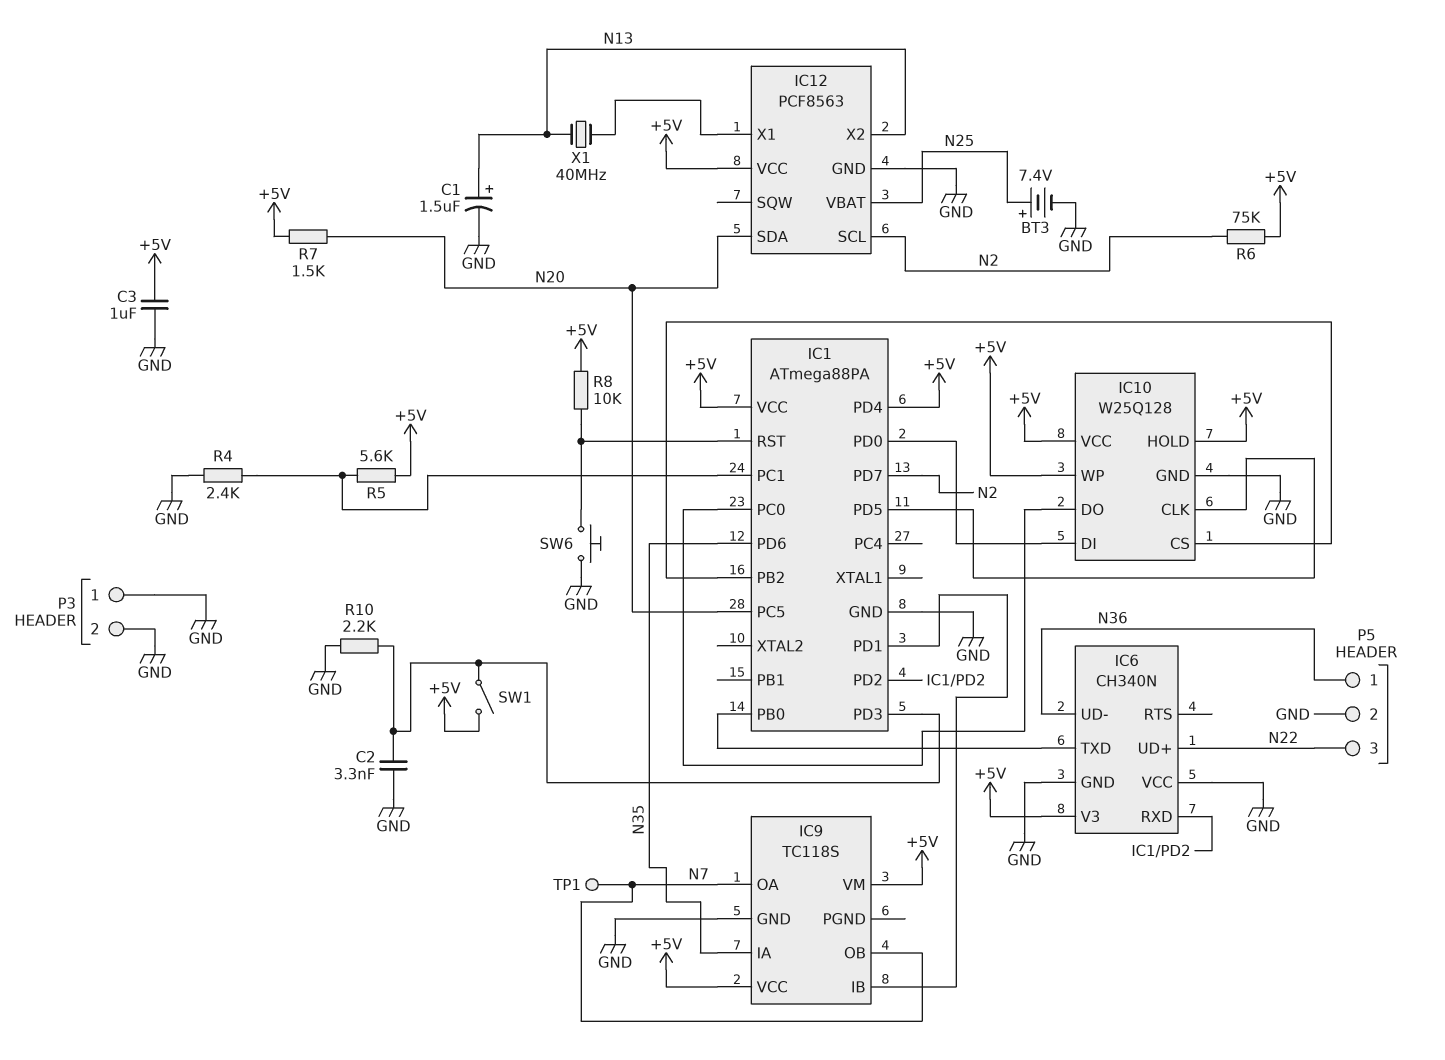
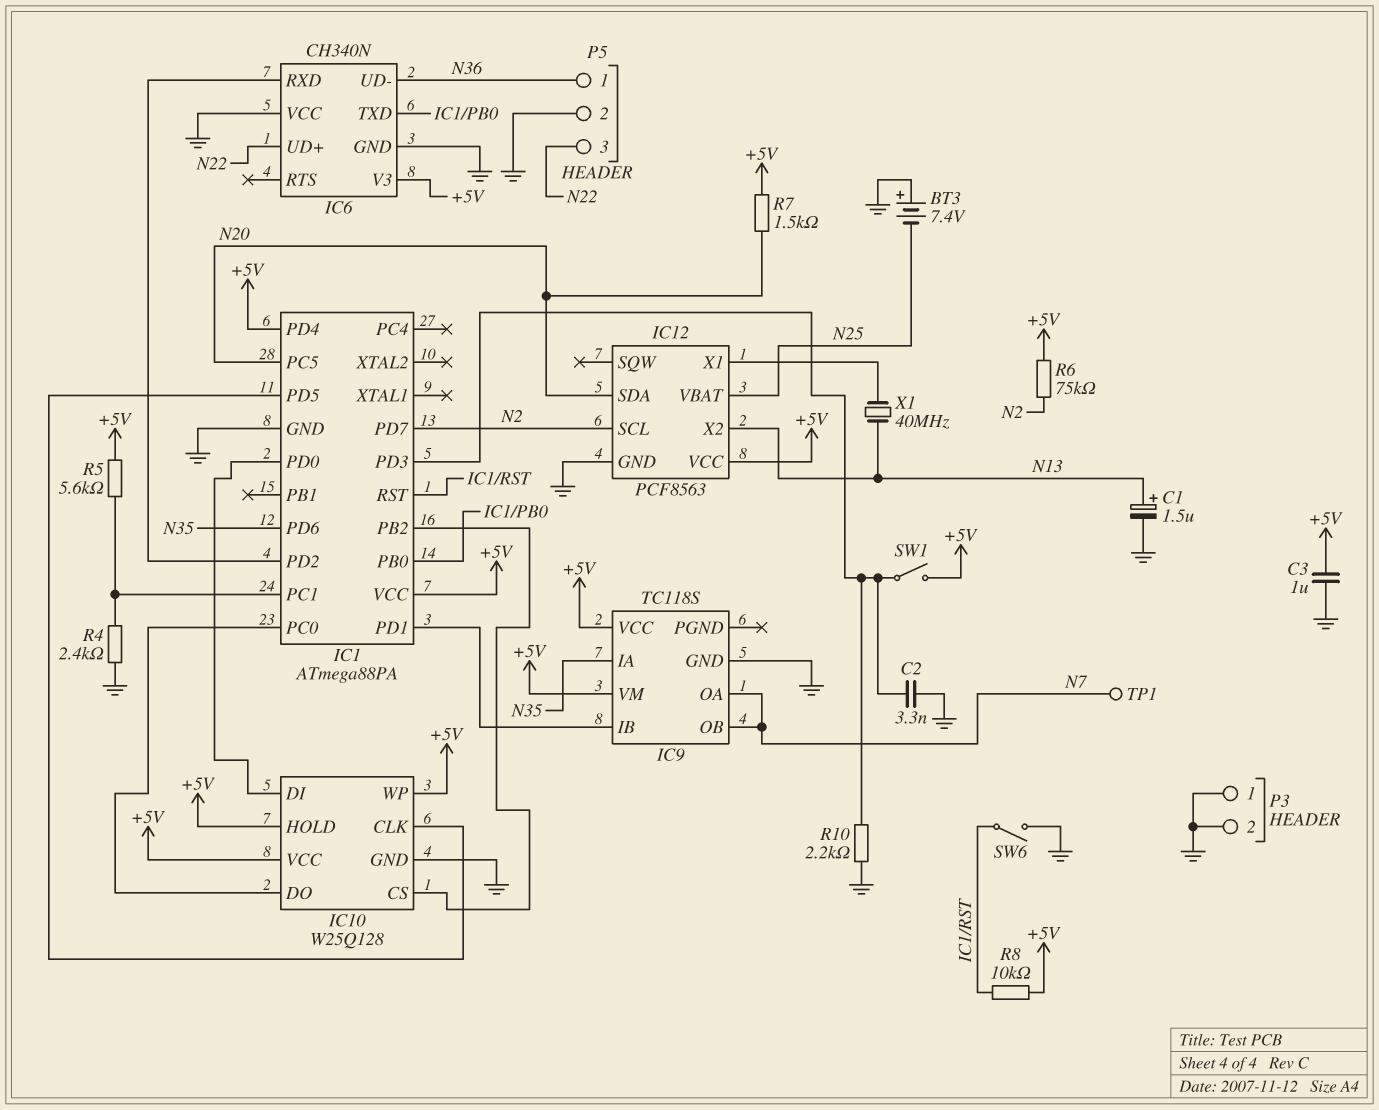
BT3: 7.4V (plus N25, minus GND) -> 7.4V (plus GND, minus N25)
SW6: button (GND, IC1/RST) -> switch (GND, IC1/RST)

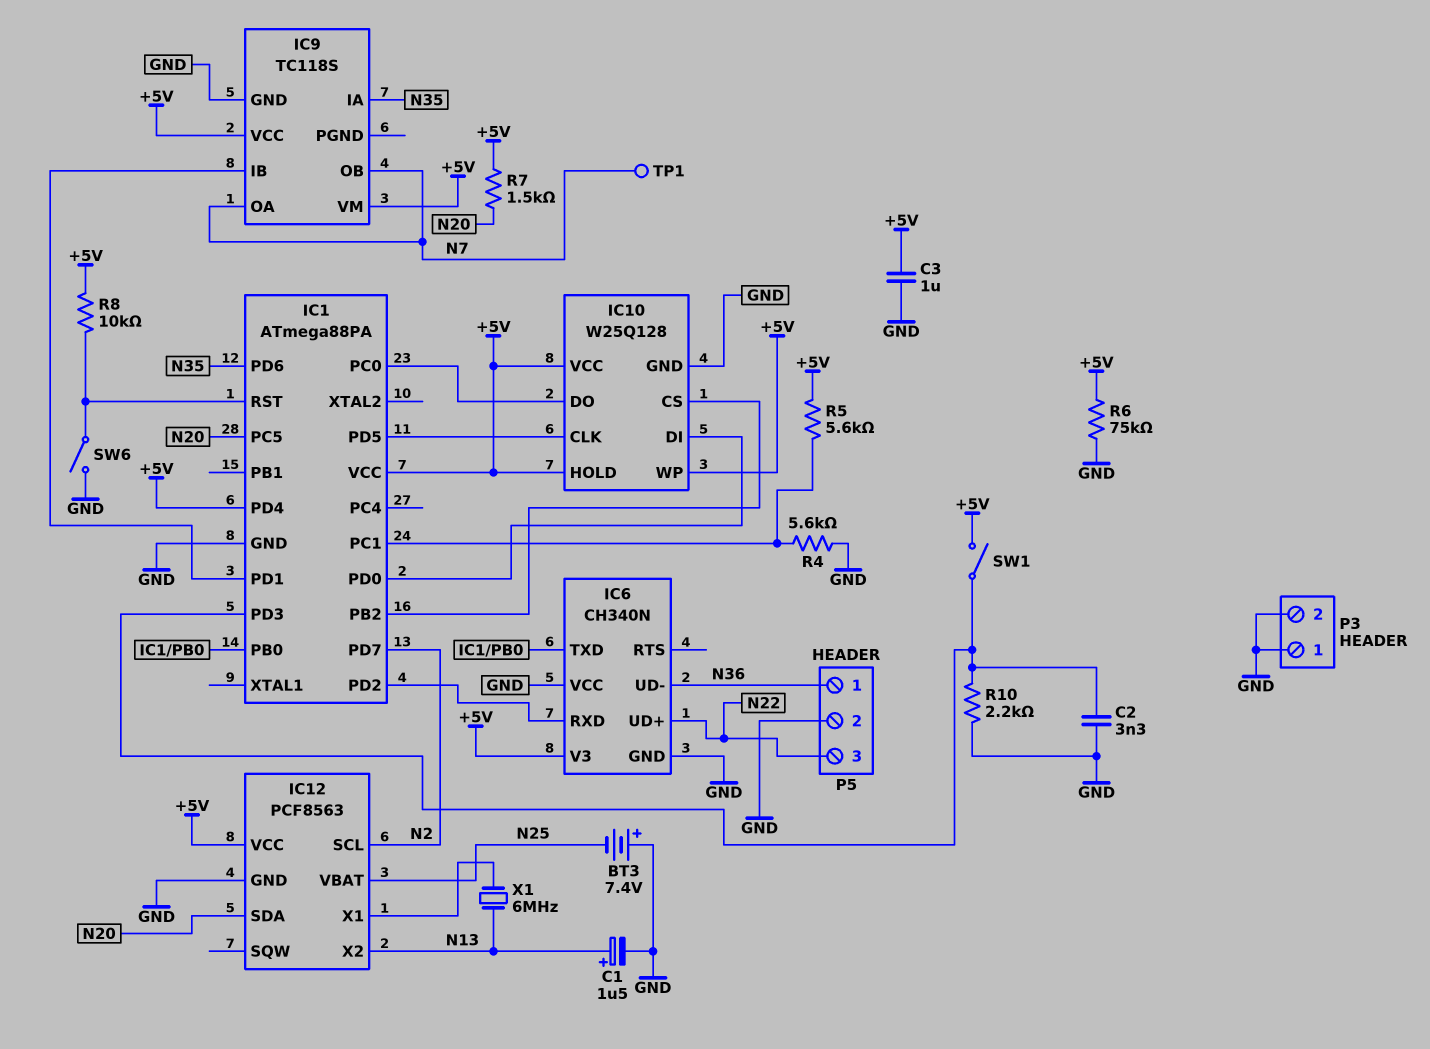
R4: 2.4k (GND, IC1/PC1) -> 5.6k (GND, IC1/PC1)
R6: 75k (+5V, N2) -> 75k (+5V, GND)
X1: 40MHz (IC12/X1, N13) -> 6MHz (IC12/X1, N13)

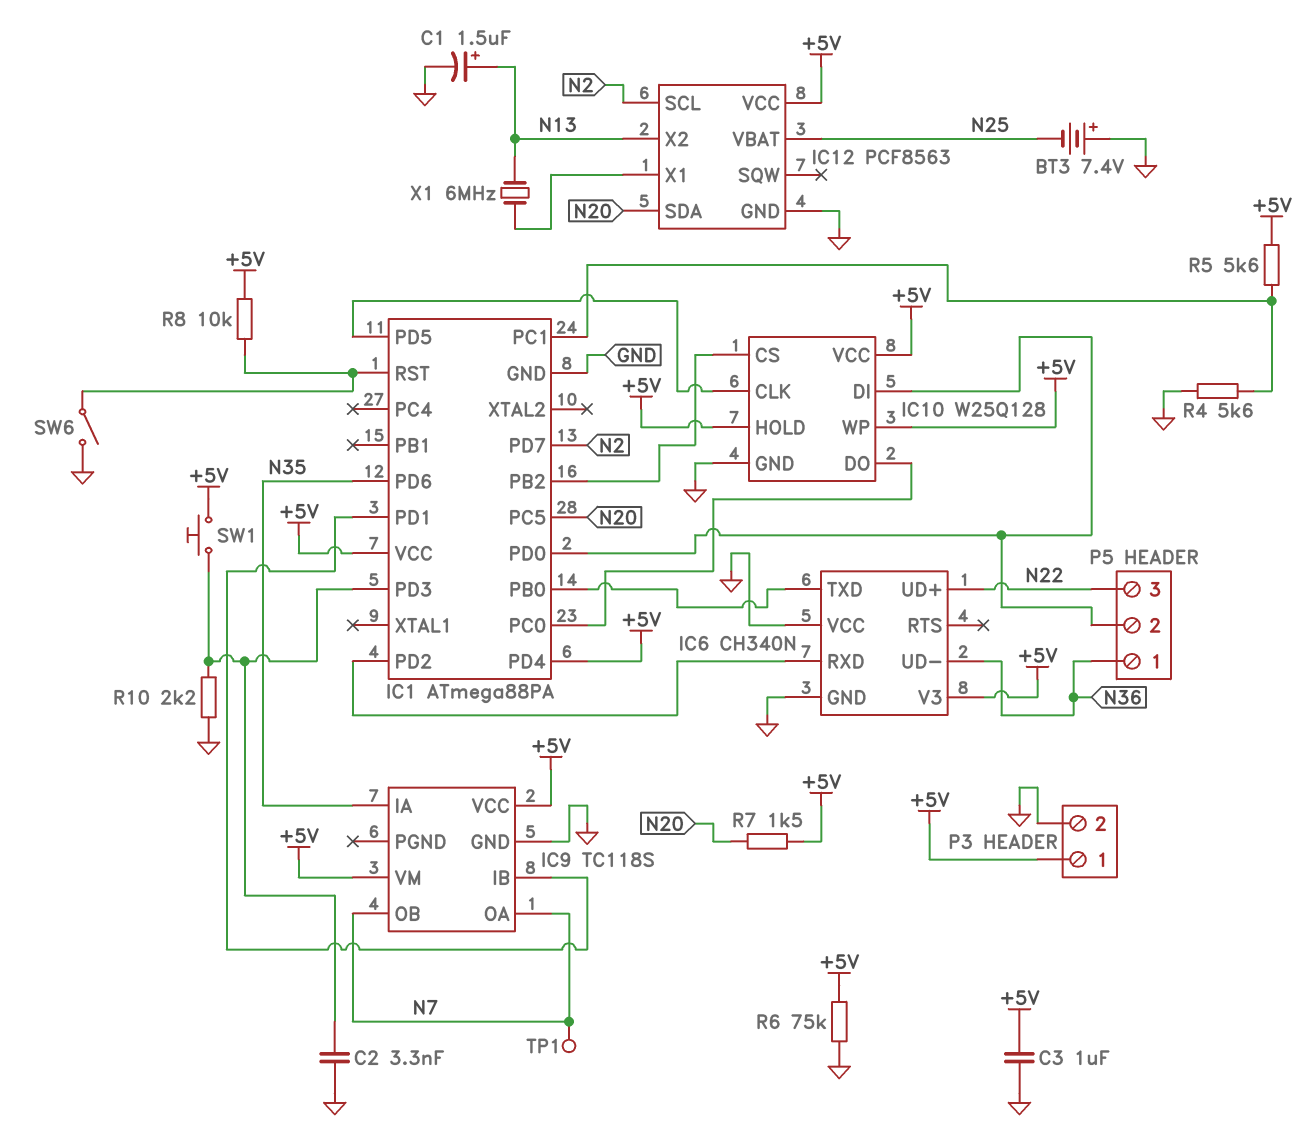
P3 pin 1: GND -> +5V
P5 pin 2: GND -> IC1/PD0
SW1: switch (+5V, IC1/PD3) -> button (+5V, IC1/PD3)

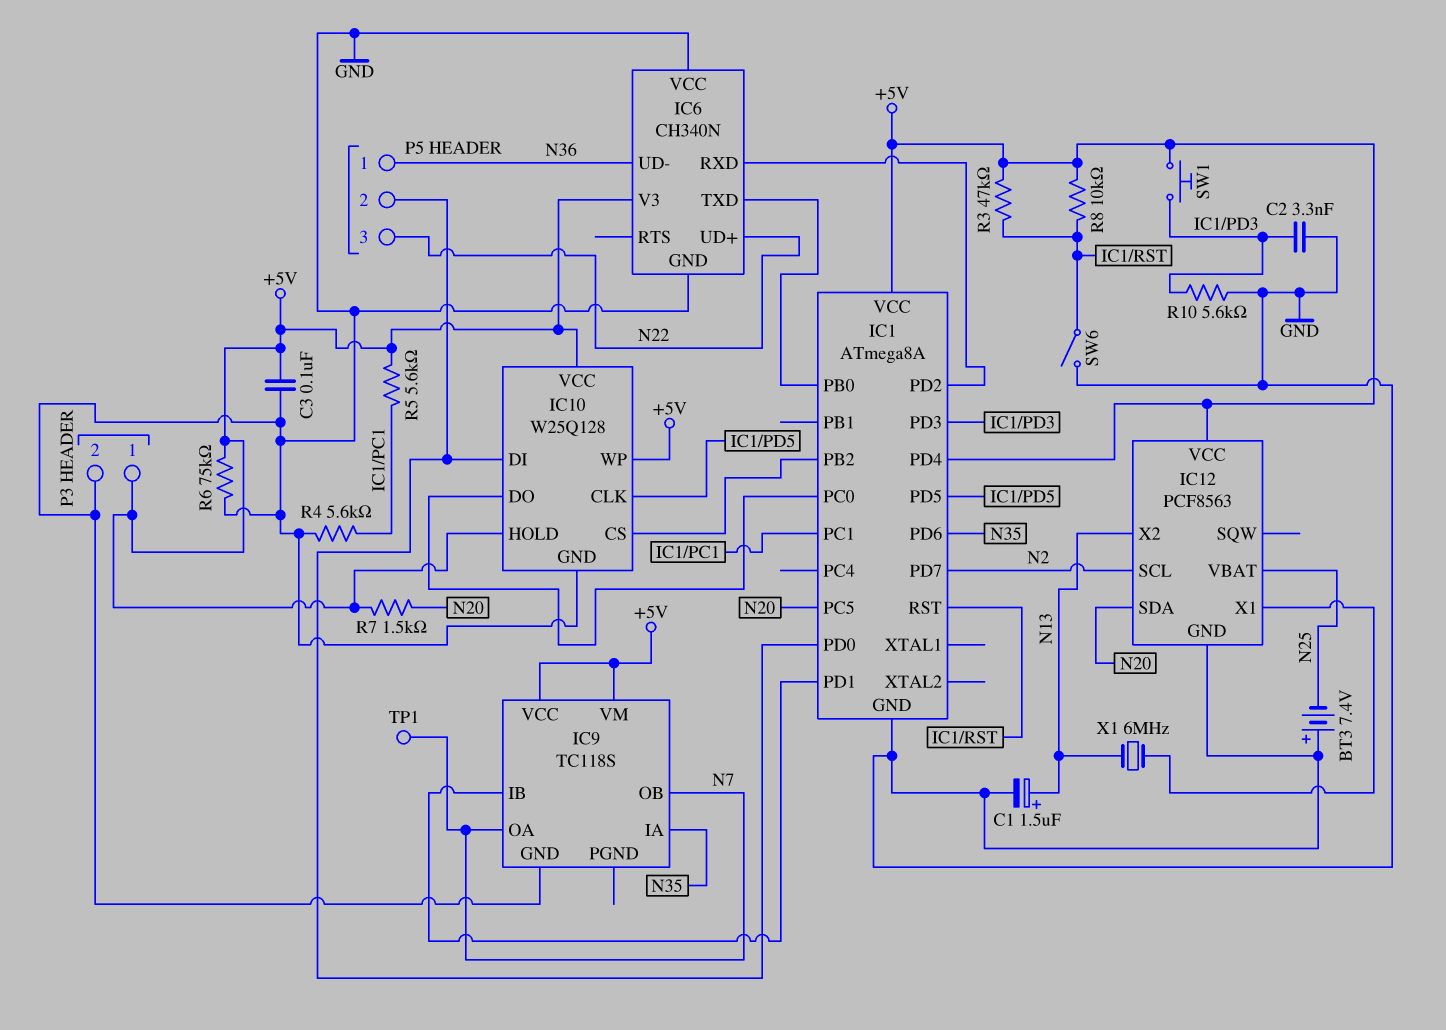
C3: 1uF (+5V, GND) -> 100nF (+5V, GND)
IC1: ATmega88PA -> ATmega8A
R3: none -> 47k (+5V, IC1/RST)
R10: 2.2k (GND, IC1/PD3) -> 5.6k (GND, IC1/PD3)

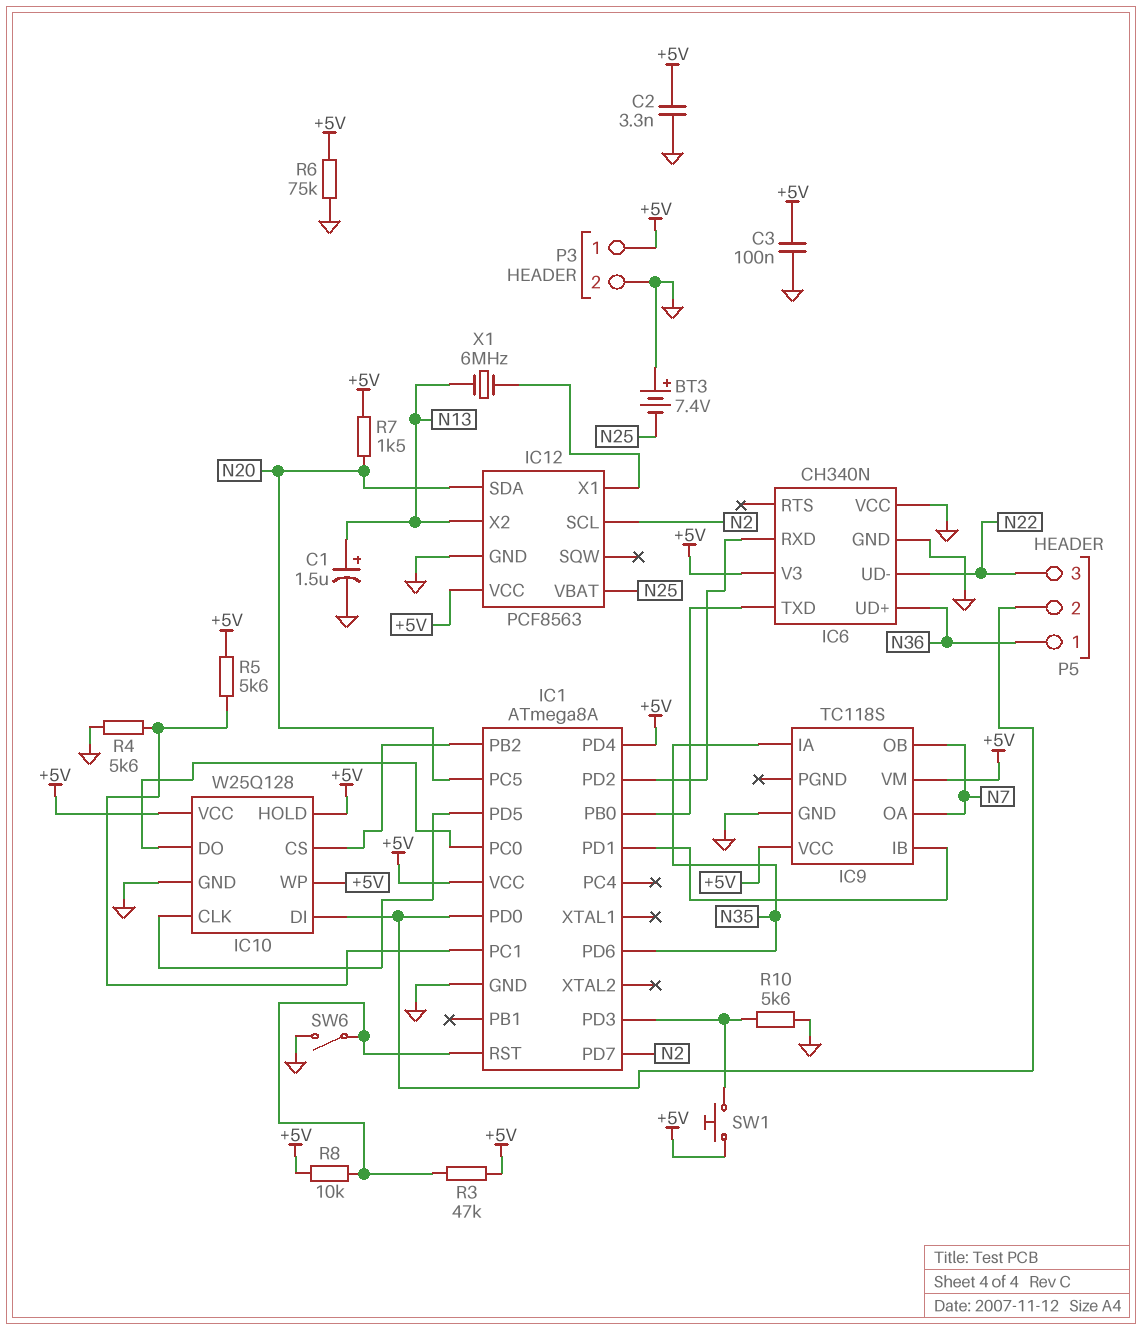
C2: 3.3nF (GND, IC1/PD3) -> 3.3nF (+5V, GND)
IC6 pin UD+: N22 -> N36
IC6 pin UD-: N36 -> N22
TP1: test point (N7) -> none

